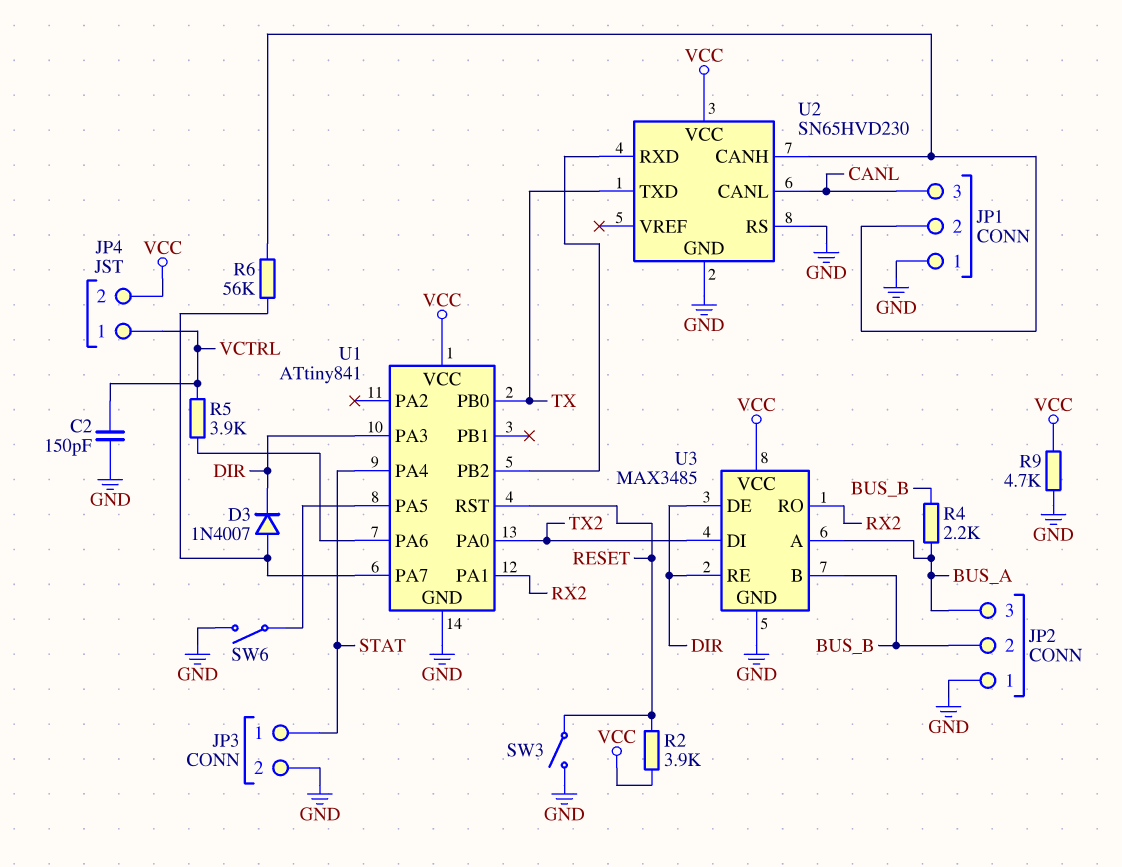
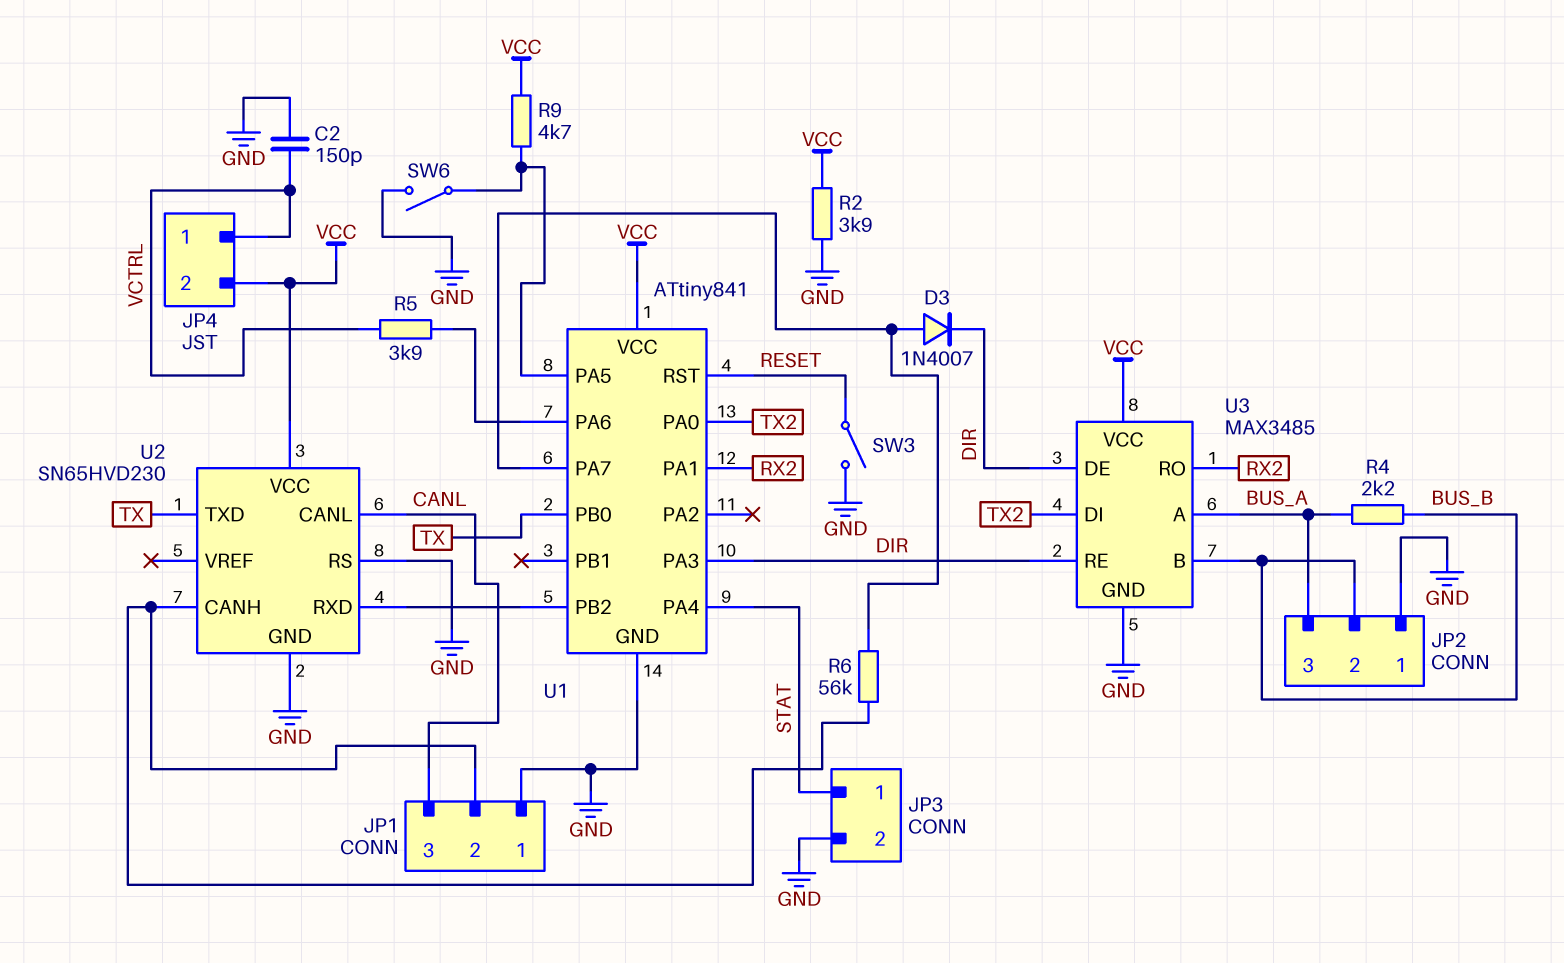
R2: 3.9k (RESET, VCC) -> 3.9k (GND, VCC)
R9: 4.7k (GND, VCC) -> 4.7k (U1/PA5, VCC)

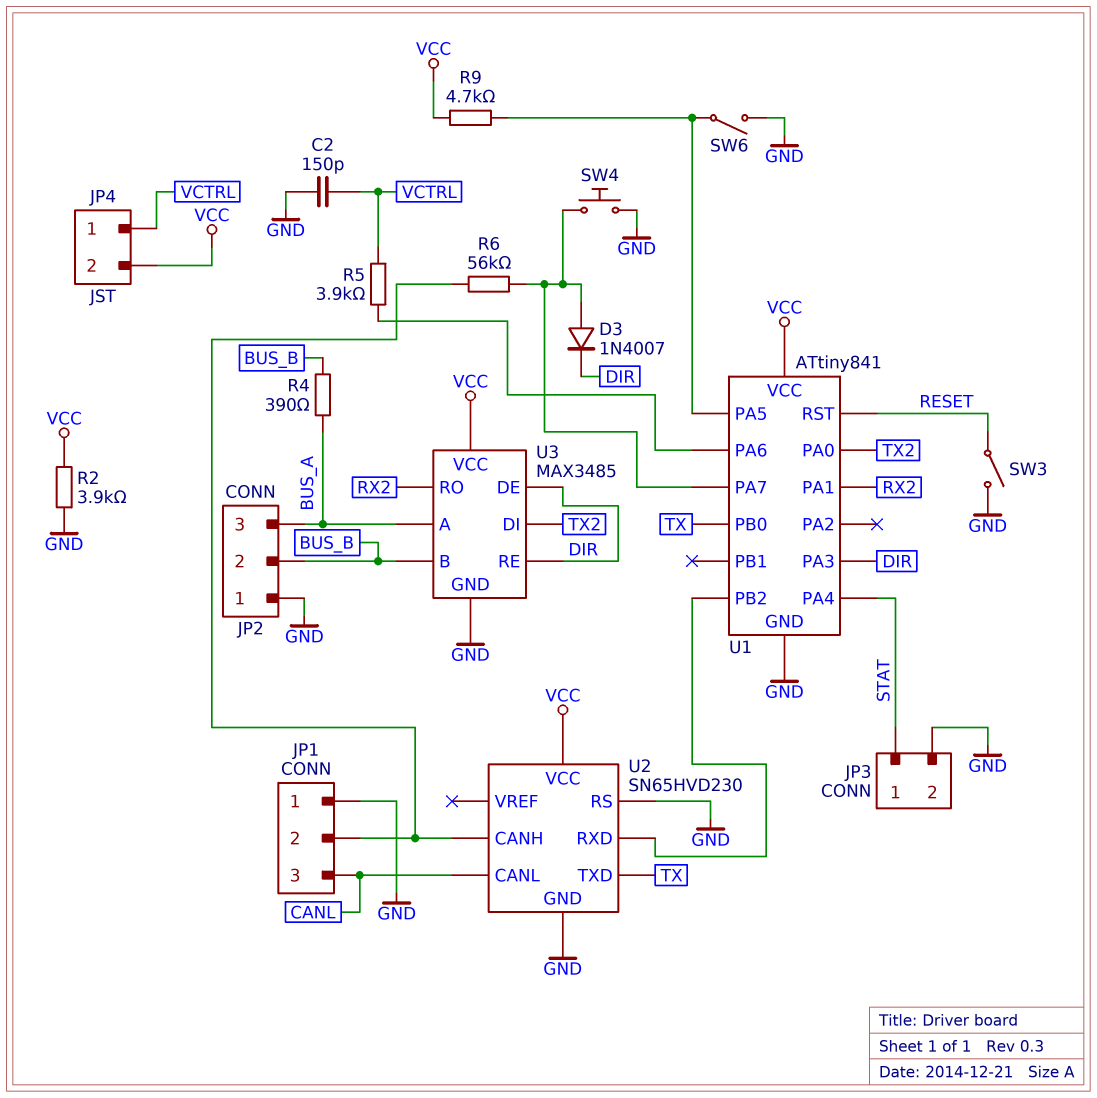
R4: 2.2k (BUS_A, BUS_B) -> 390 (BUS_A, BUS_B)
SW4: none -> button (GND, U1/PA7)

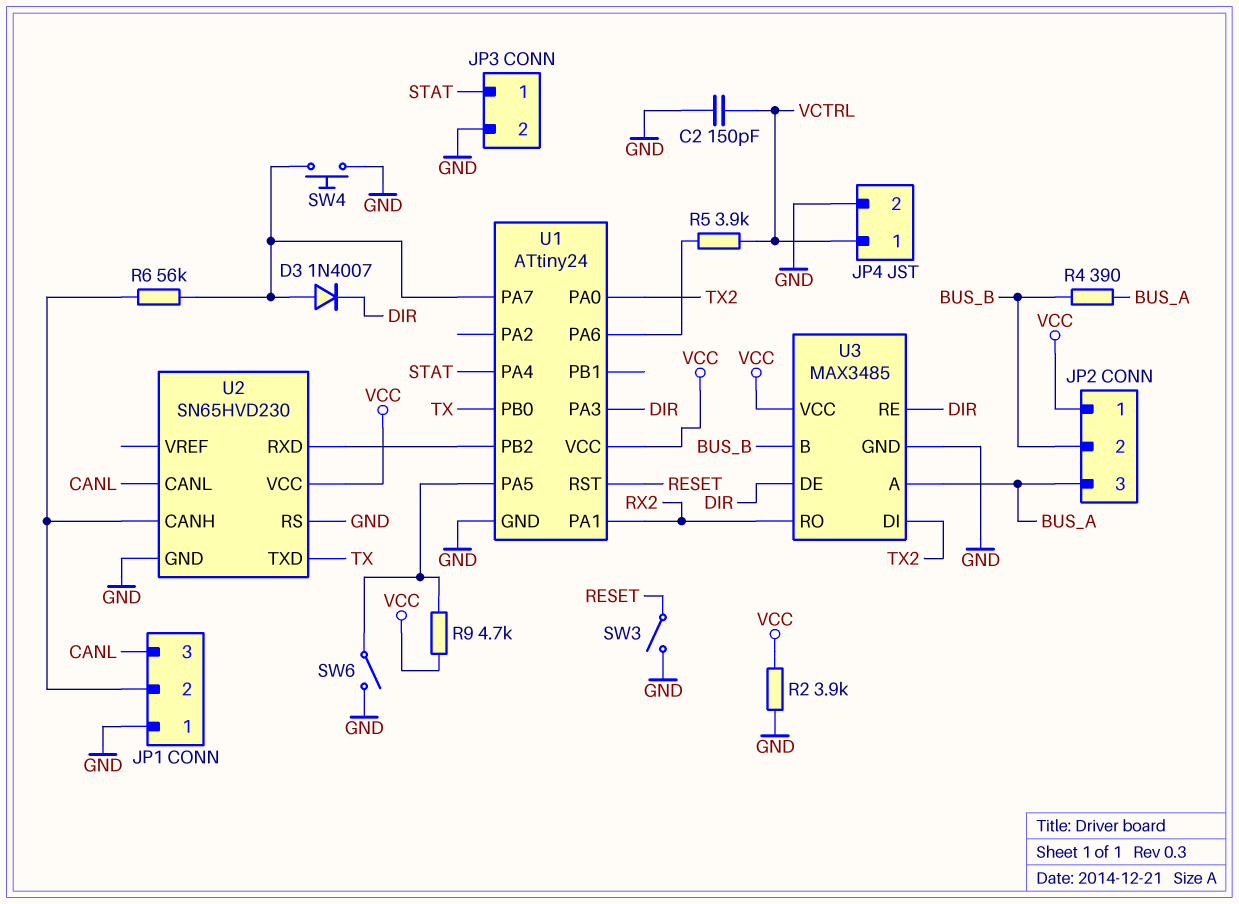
JP2 pin 1: GND -> VCC
JP4 pin 2: VCC -> GND
U1: ATtiny841 -> ATtiny24

